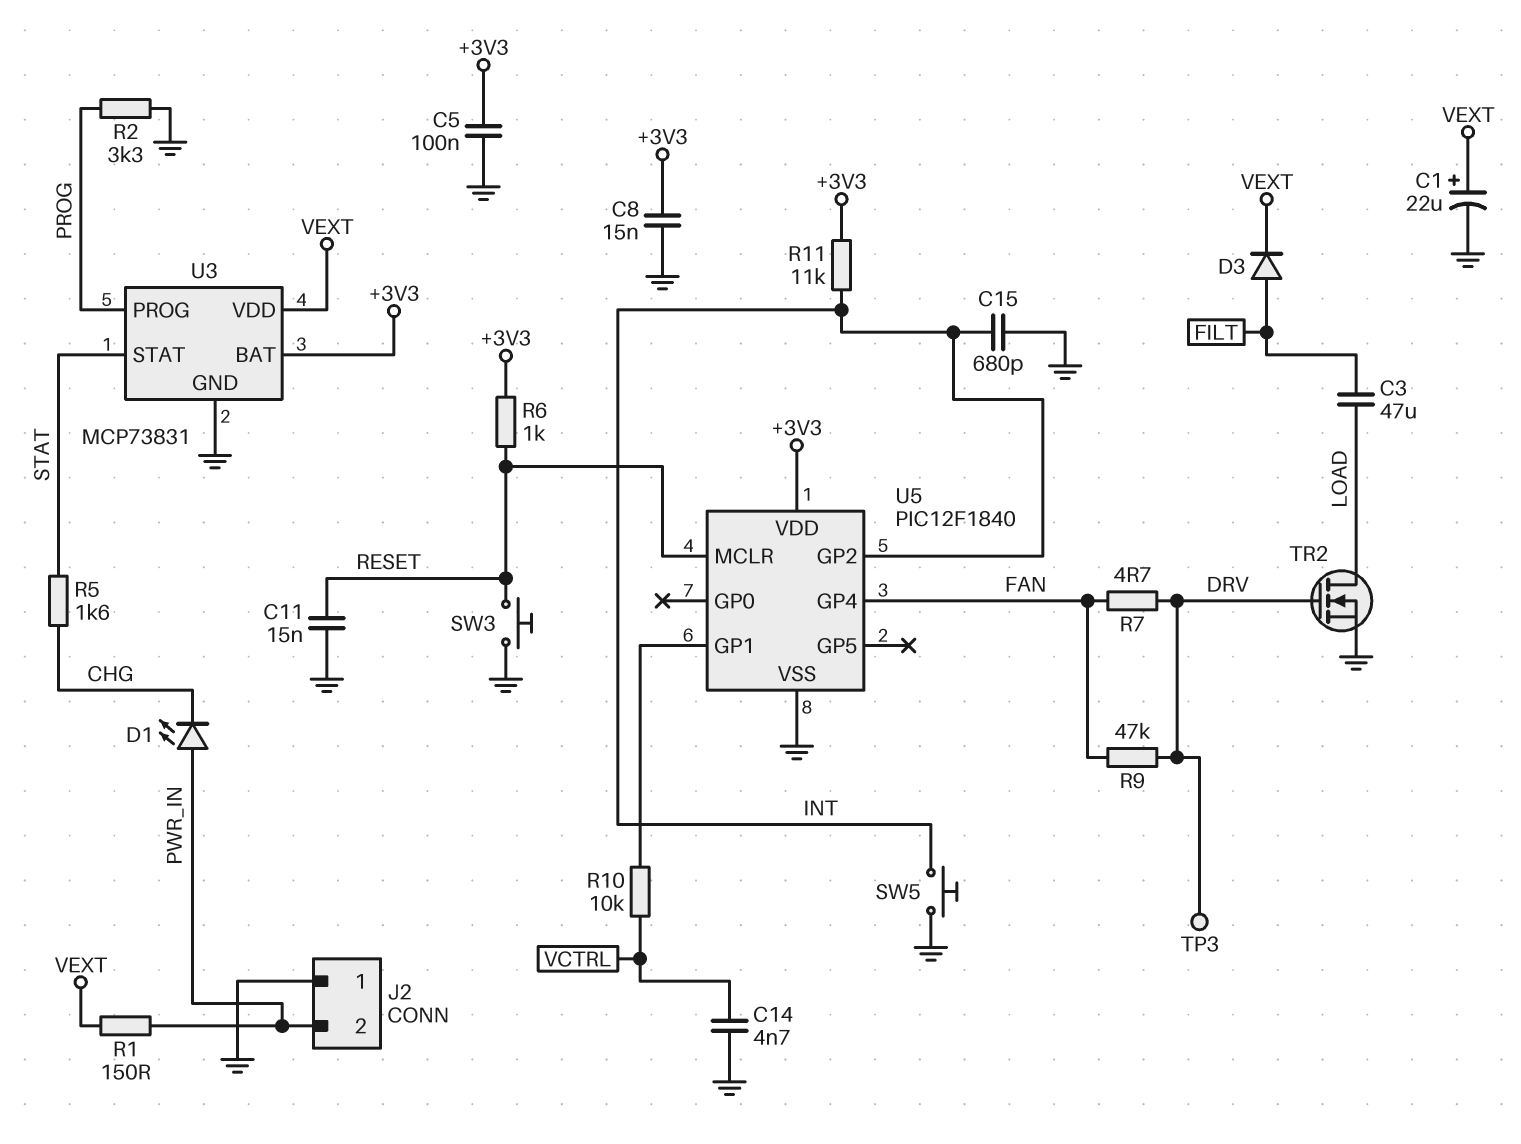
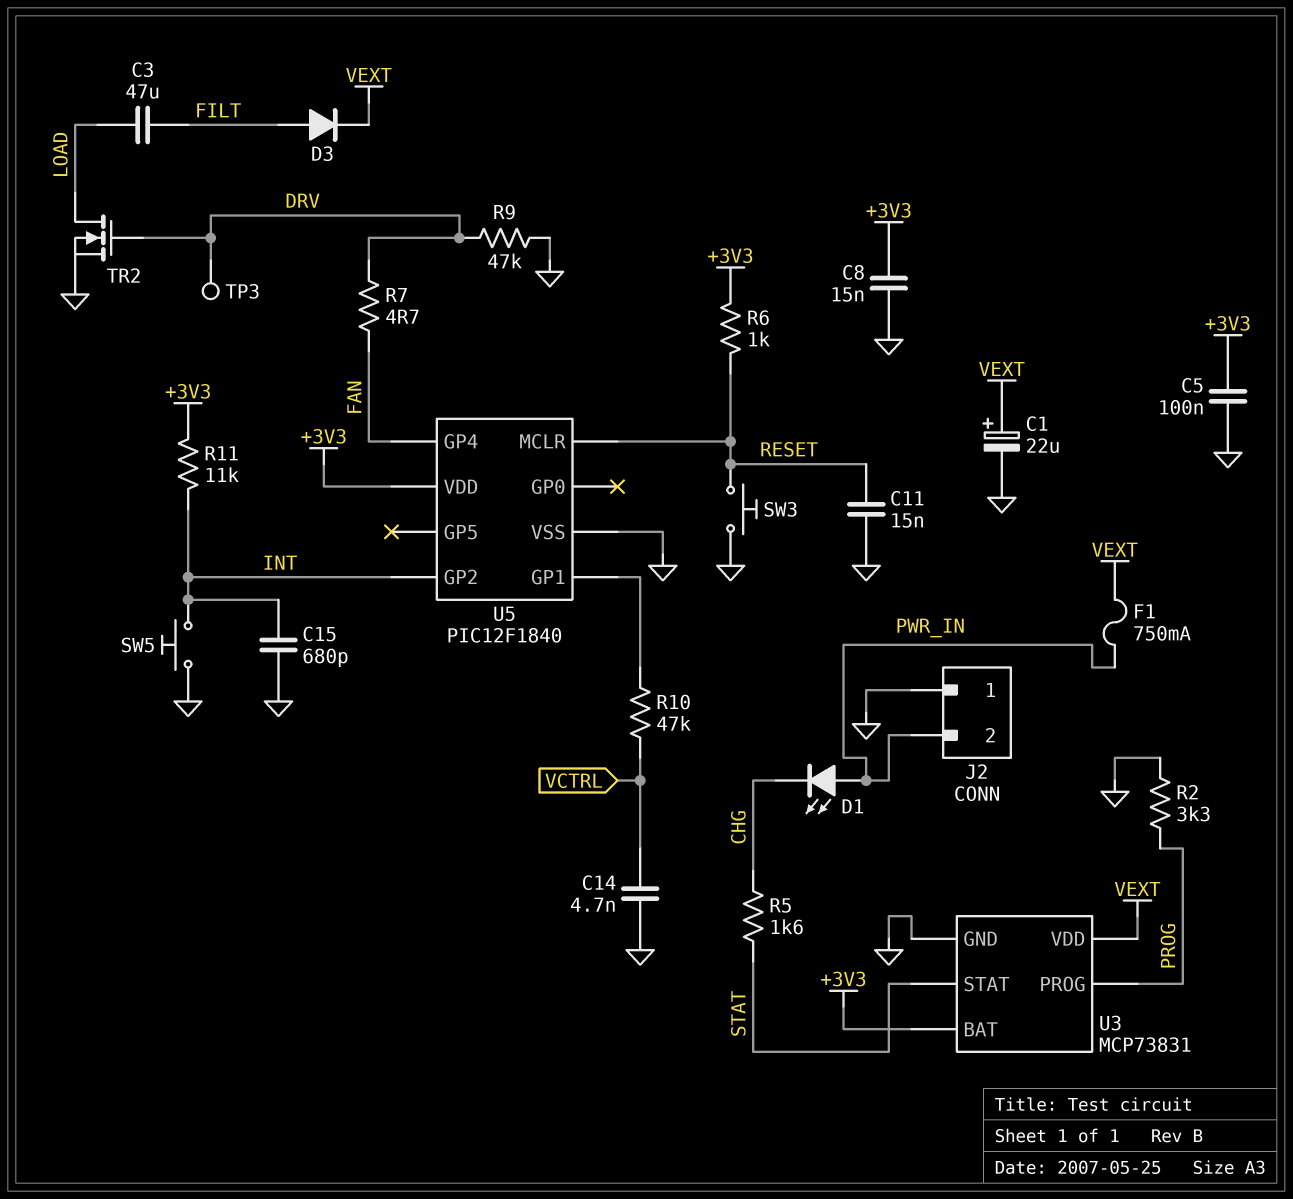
F1: none -> 750mA (PWR_IN, VEXT)
R1: 150 (PWR_IN, VEXT) -> none
R9: 47k (DRV, FAN) -> 47k (DRV, GND)
R10: 10k (U5/GP1, VCTRL) -> 47k (U5/GP1, VCTRL)

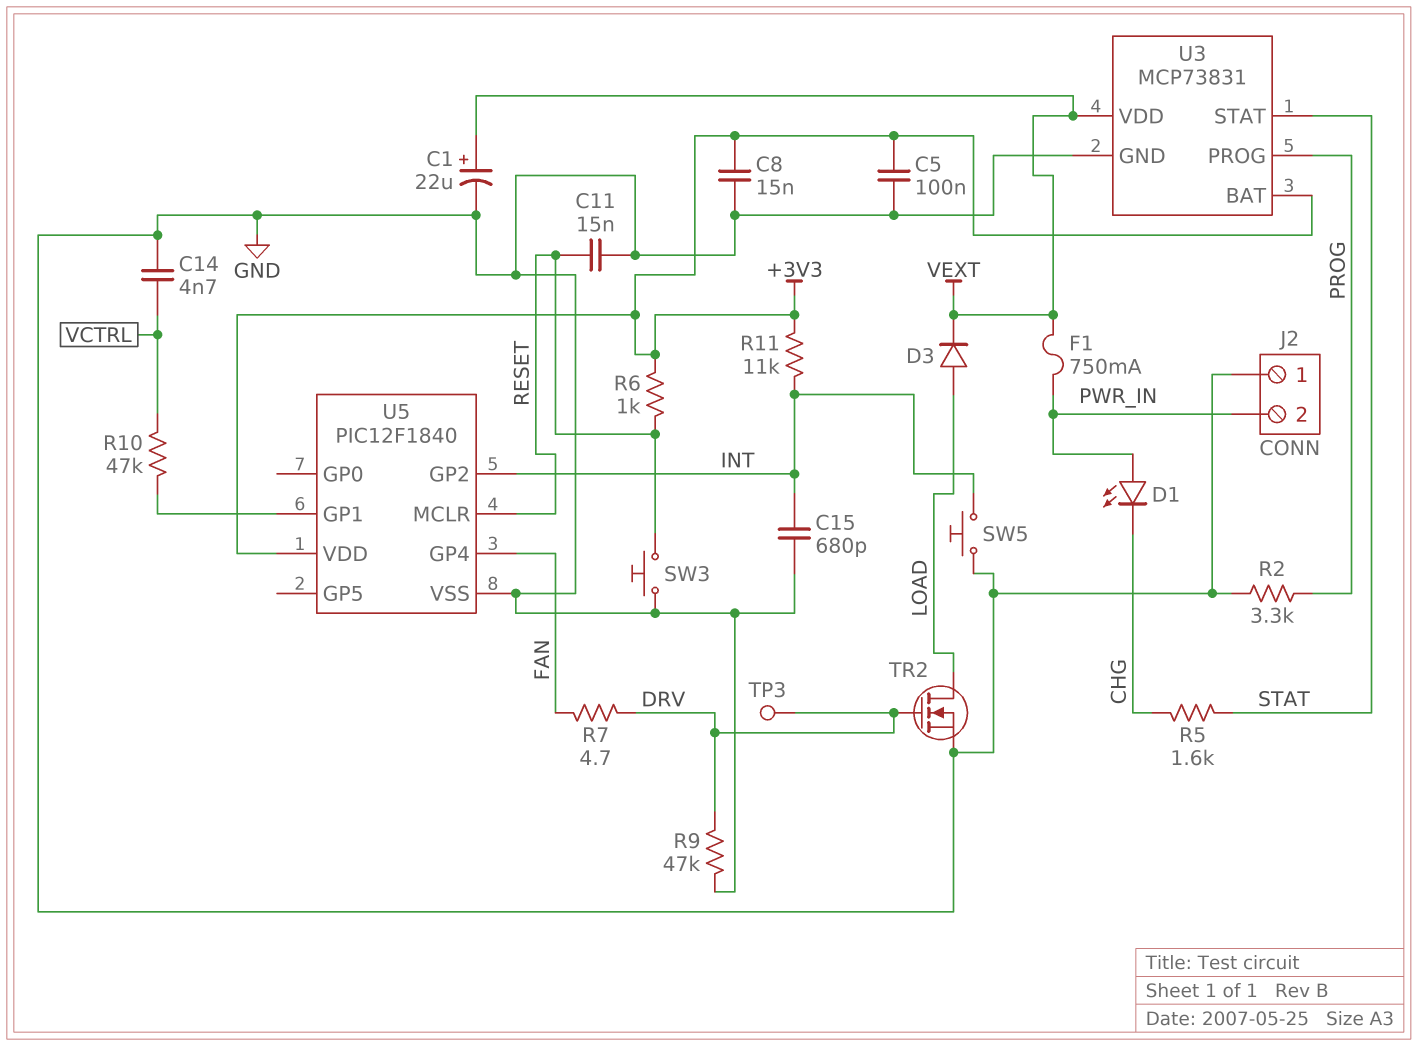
C3: 47uF (FILT, LOAD) -> none
D3: diode (A FILT, K VEXT) -> diode (A LOAD, K VEXT)

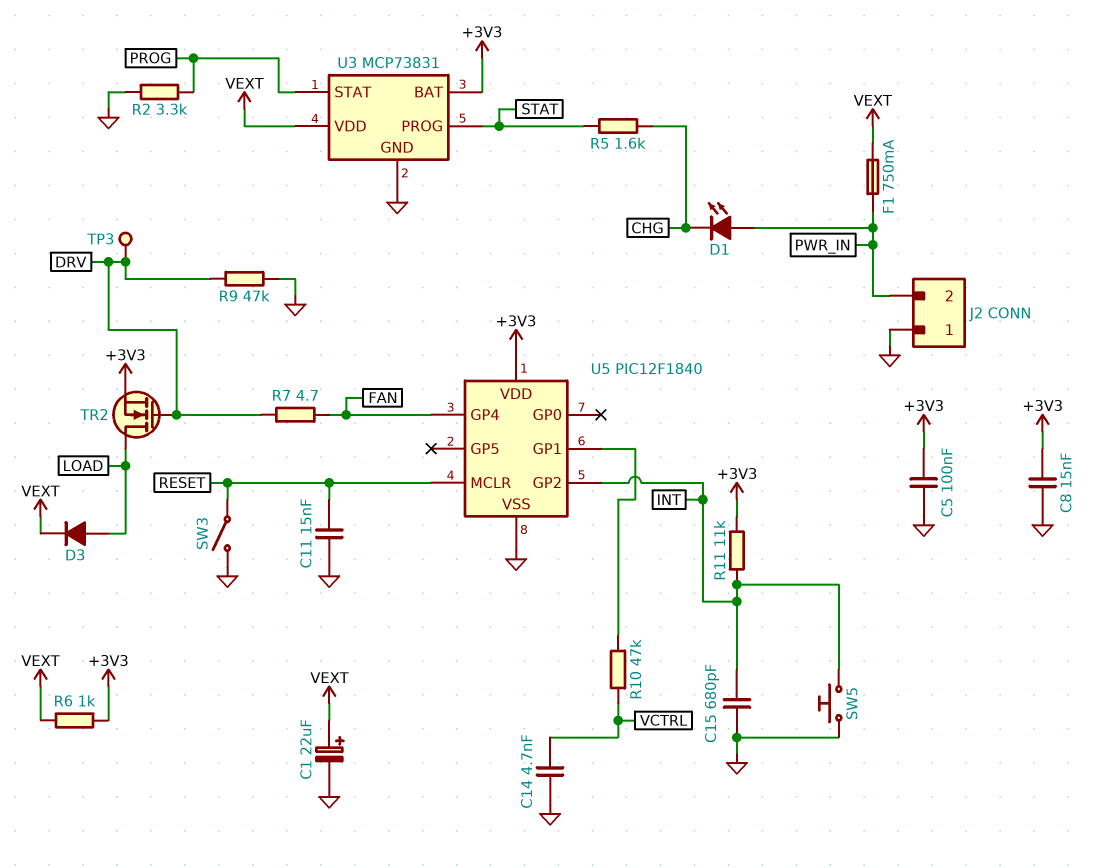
R6: 1k (+3V3, RESET) -> 1k (+3V3, VEXT)
SW3: button (GND, RESET) -> switch (GND, RESET)
TR2: NMOS (G DRV, D LOAD, S GND) -> NMOS (G DRV, D LOAD, S +3V3)
U3 pin PROG: PROG -> STAT
U3 pin STAT: STAT -> PROG

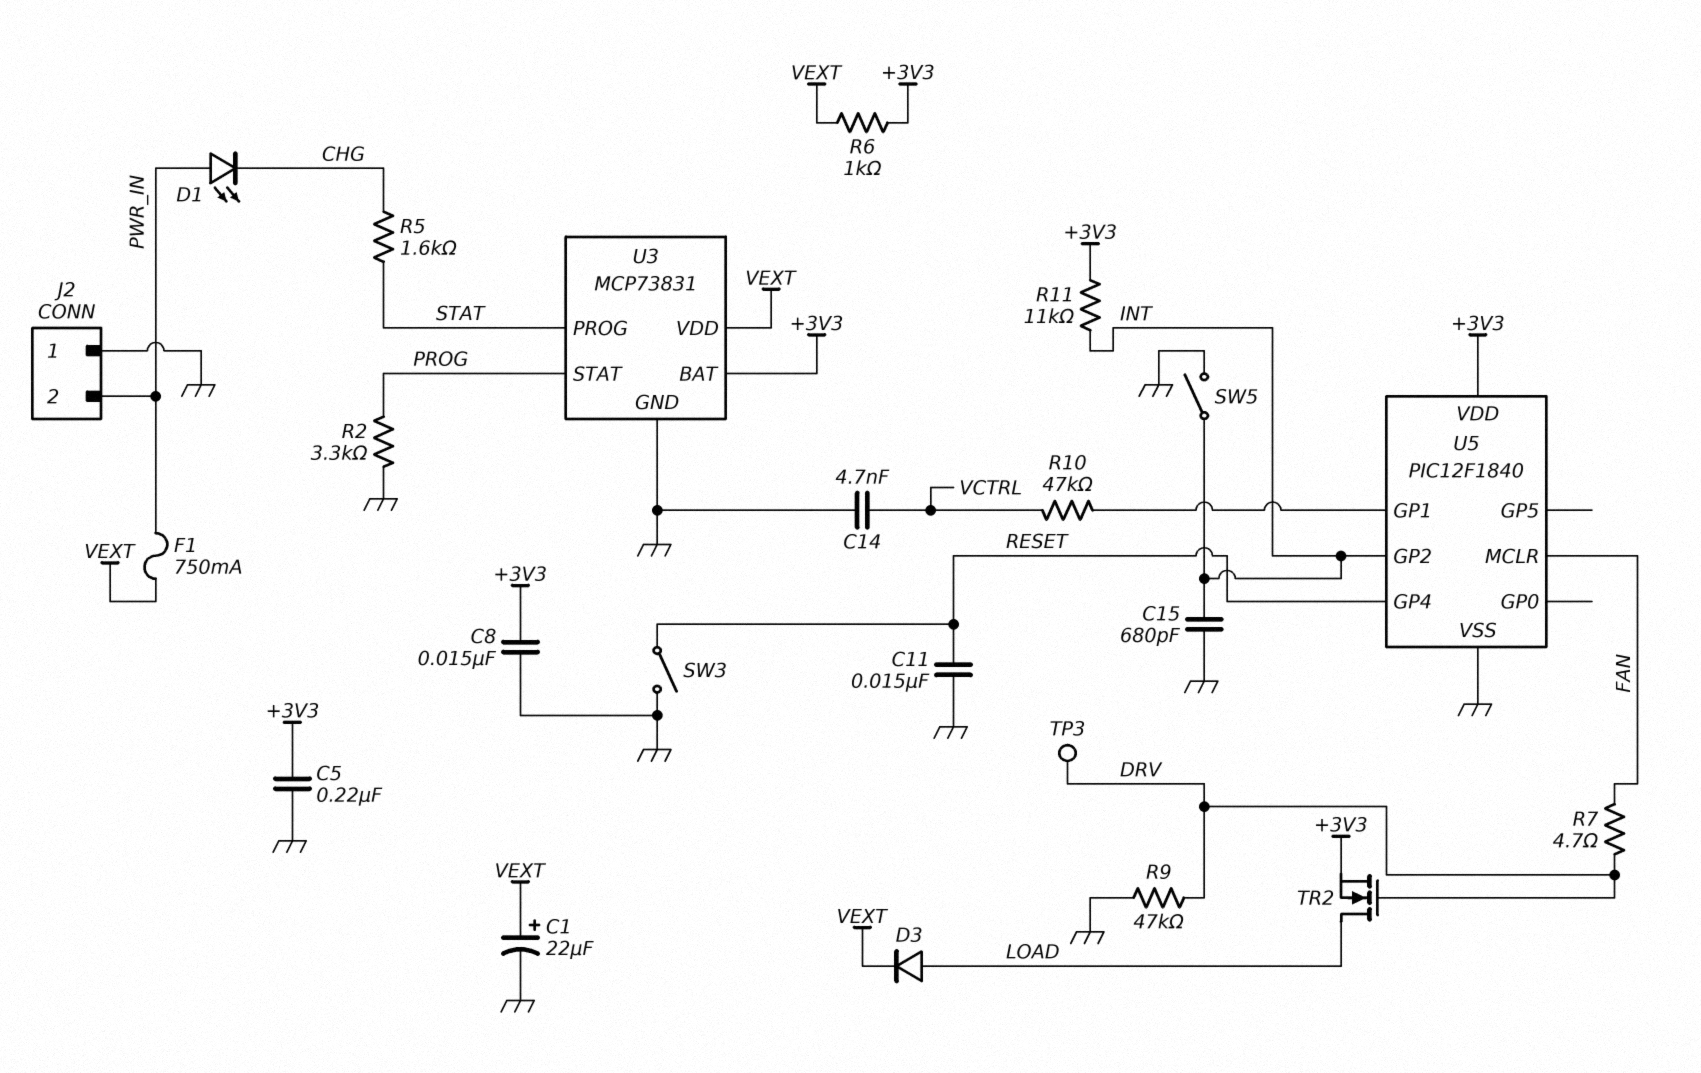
C5: 100nF (+3V3, GND) -> 220nF (+3V3, GND)
SW5: button (GND, INT) -> switch (GND, INT)
U5 pin GP4: FAN -> RESET
U5 pin MCLR: RESET -> FAN

